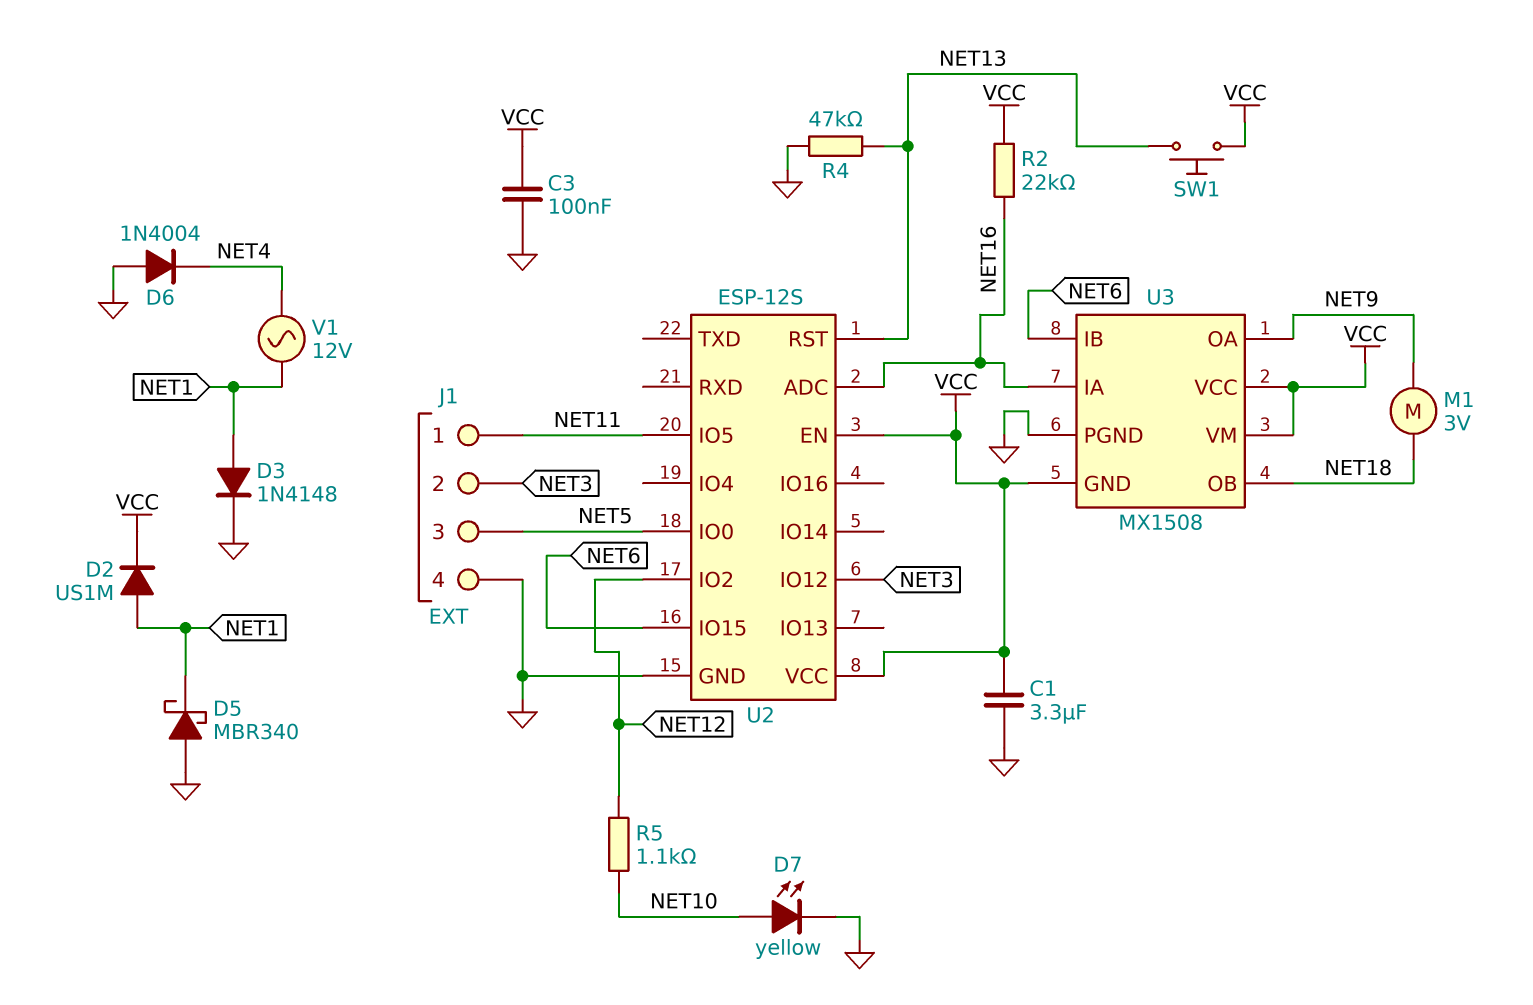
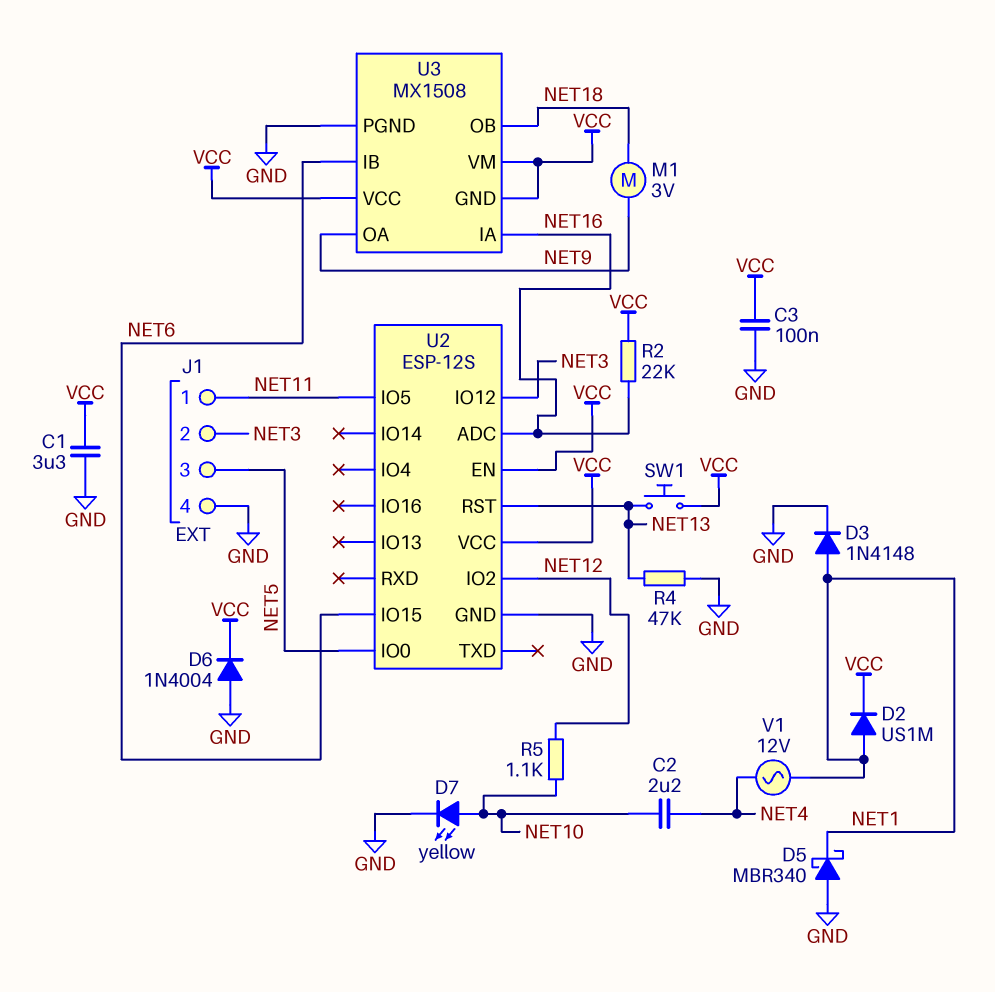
C2: none -> 2.2uF (NET4, NET10)
D6: diode 1N4004 (A GND, K NET4) -> diode 1N4004 (A GND, K VCC)

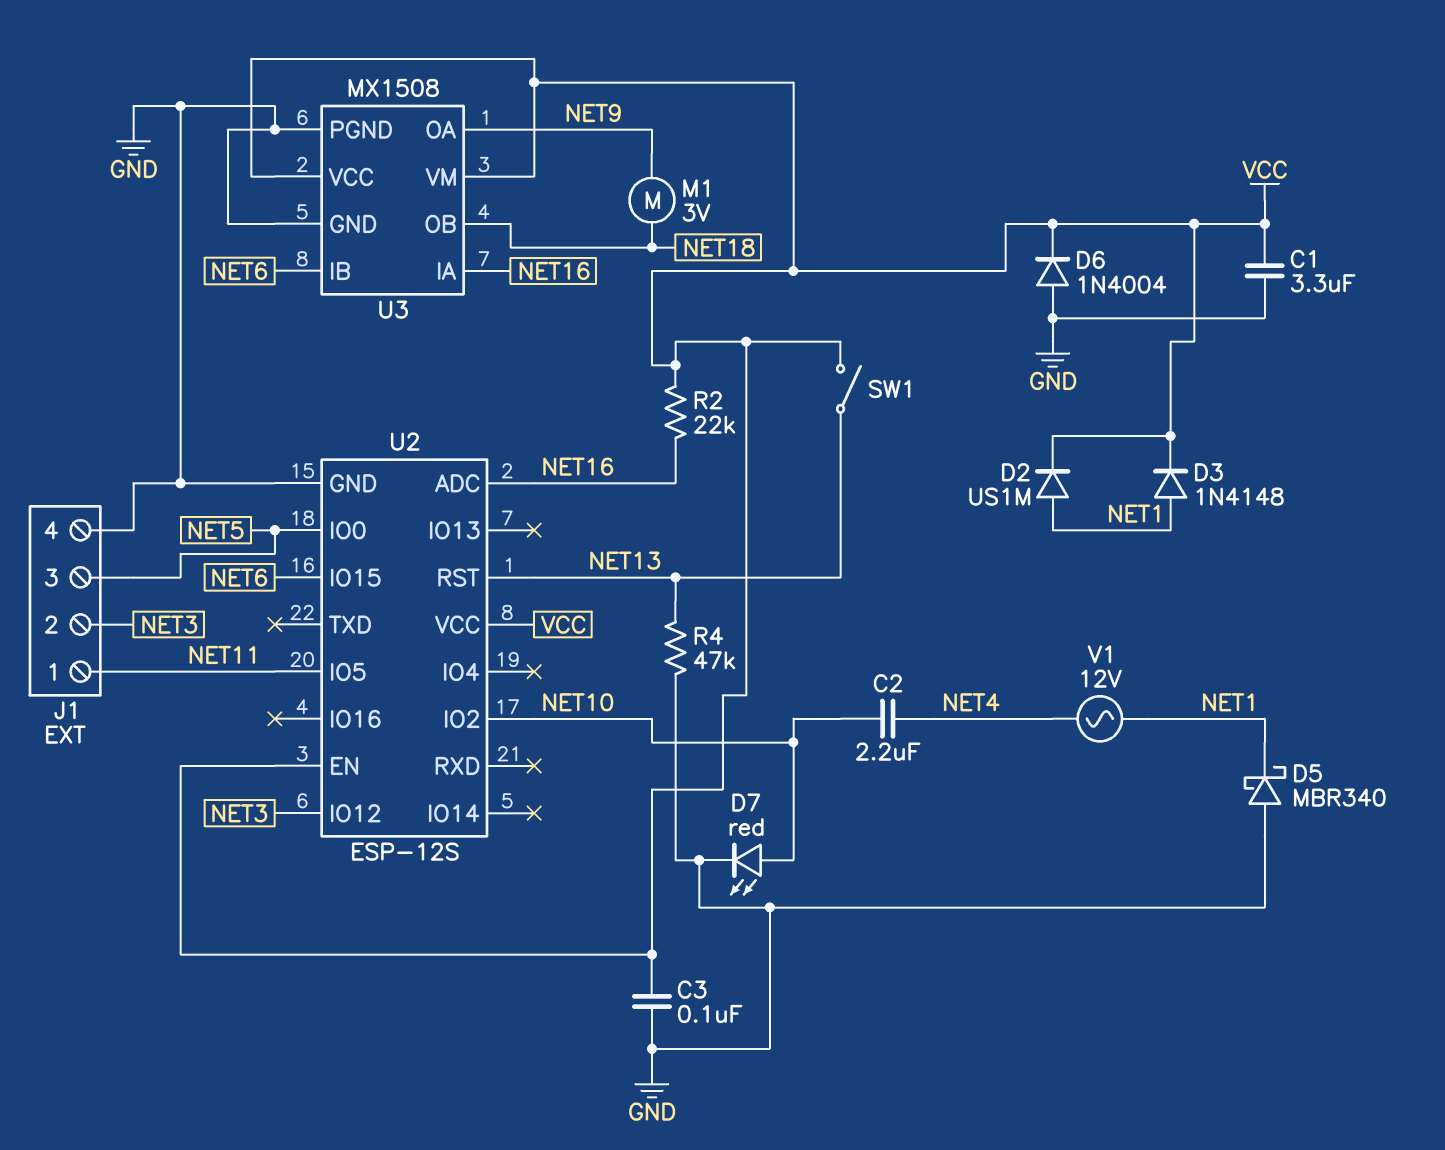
D3: diode 1N4148 (A NET1, K GND) -> diode 1N4148 (A NET1, K VCC)
D7: LED yellow (A NET10, K GND) -> LED red (A NET10, K GND)
R5: 1.1k (NET10, NET12) -> none
SW1: button (NET13, VCC) -> switch (NET13, VCC)
U2 pin IO2: NET12 -> NET10
U3 pin GND: VCC -> GND

